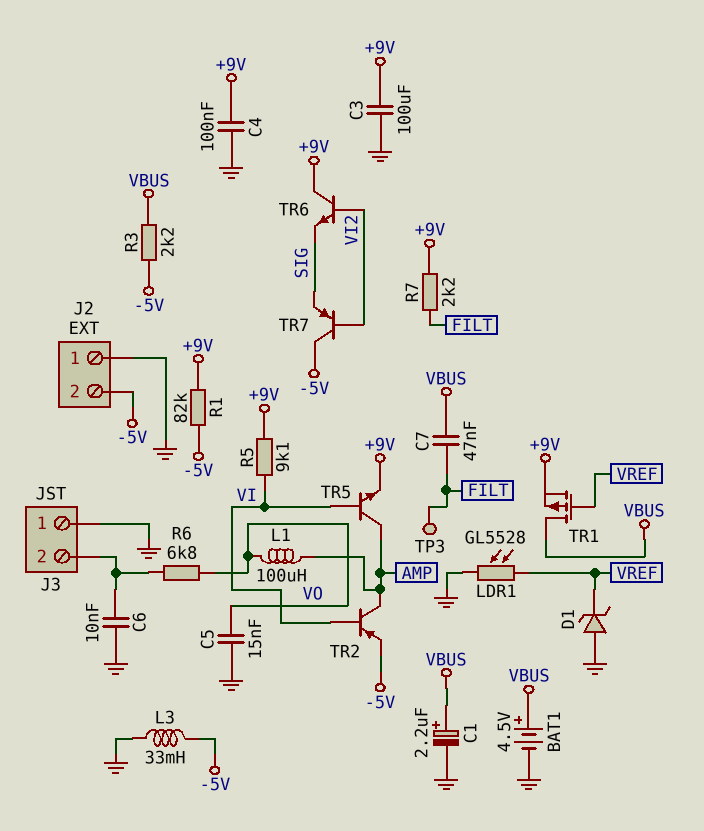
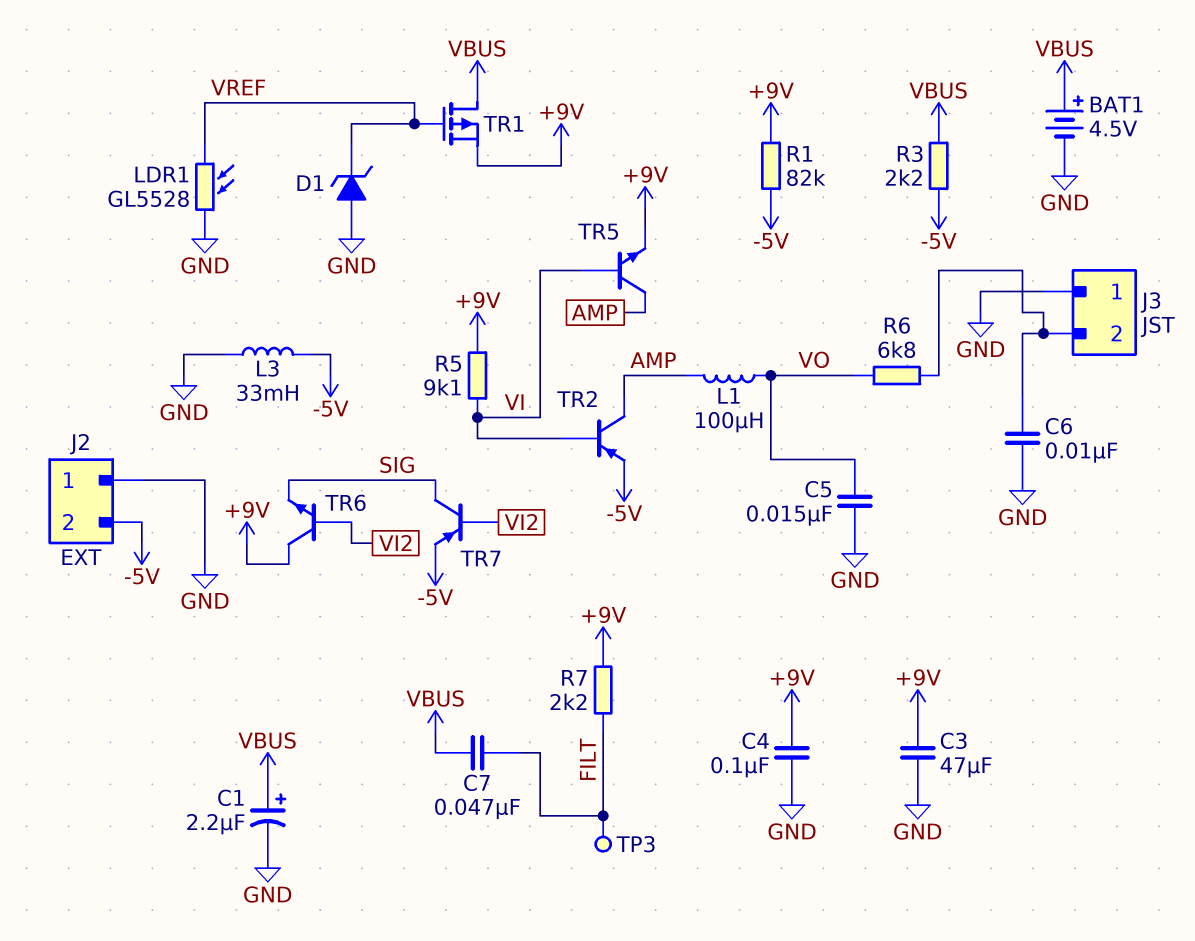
C3: 100uF (+9V, GND) -> 47uF (+9V, GND)
TR7: PNP (B VI2, C -5V, E SIG) -> PNP (B VI2, C SIG, E -5V)

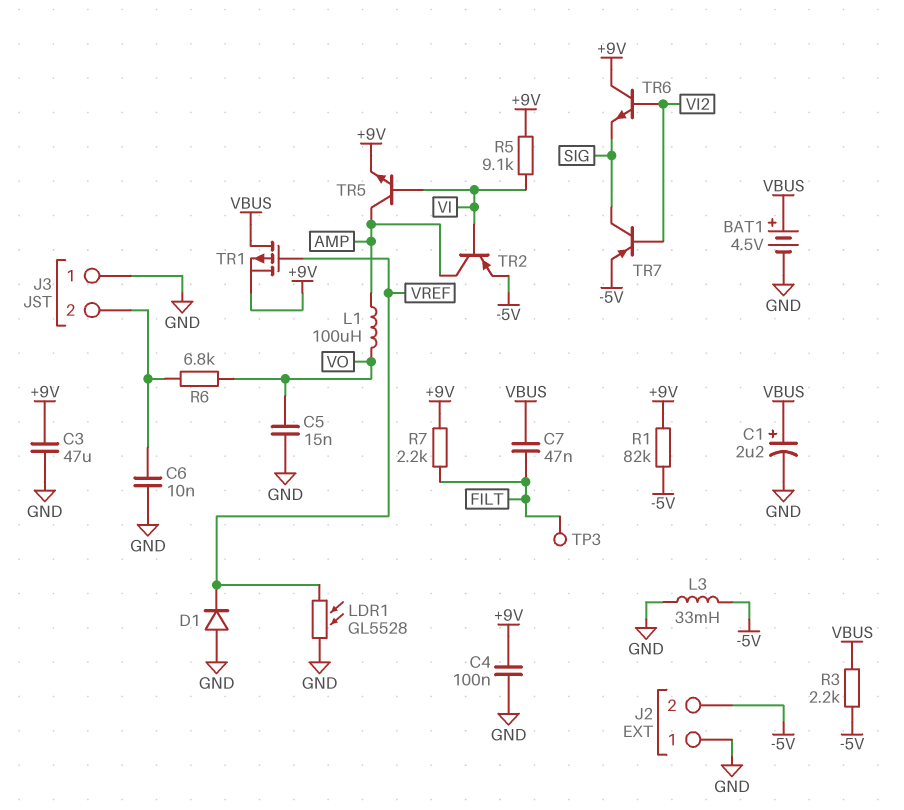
D1: zener (A GND, K VREF) -> diode (A GND, K VREF)

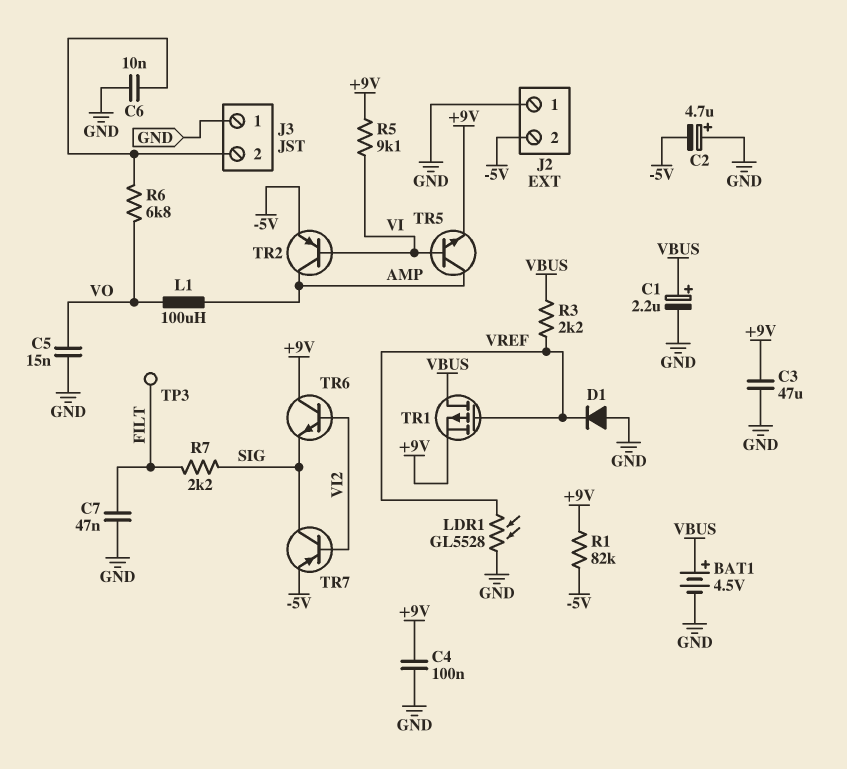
C2: none -> 4.7uF (plus GND, minus -5V)
C7: 47nF (FILT, VBUS) -> 47nF (FILT, GND)
L3: 33mH (-5V, GND) -> none
R3: 2.2k (-5V, VBUS) -> 2.2k (VBUS, VREF)
R7: 2.2k (+9V, FILT) -> 2.2k (FILT, SIG)

